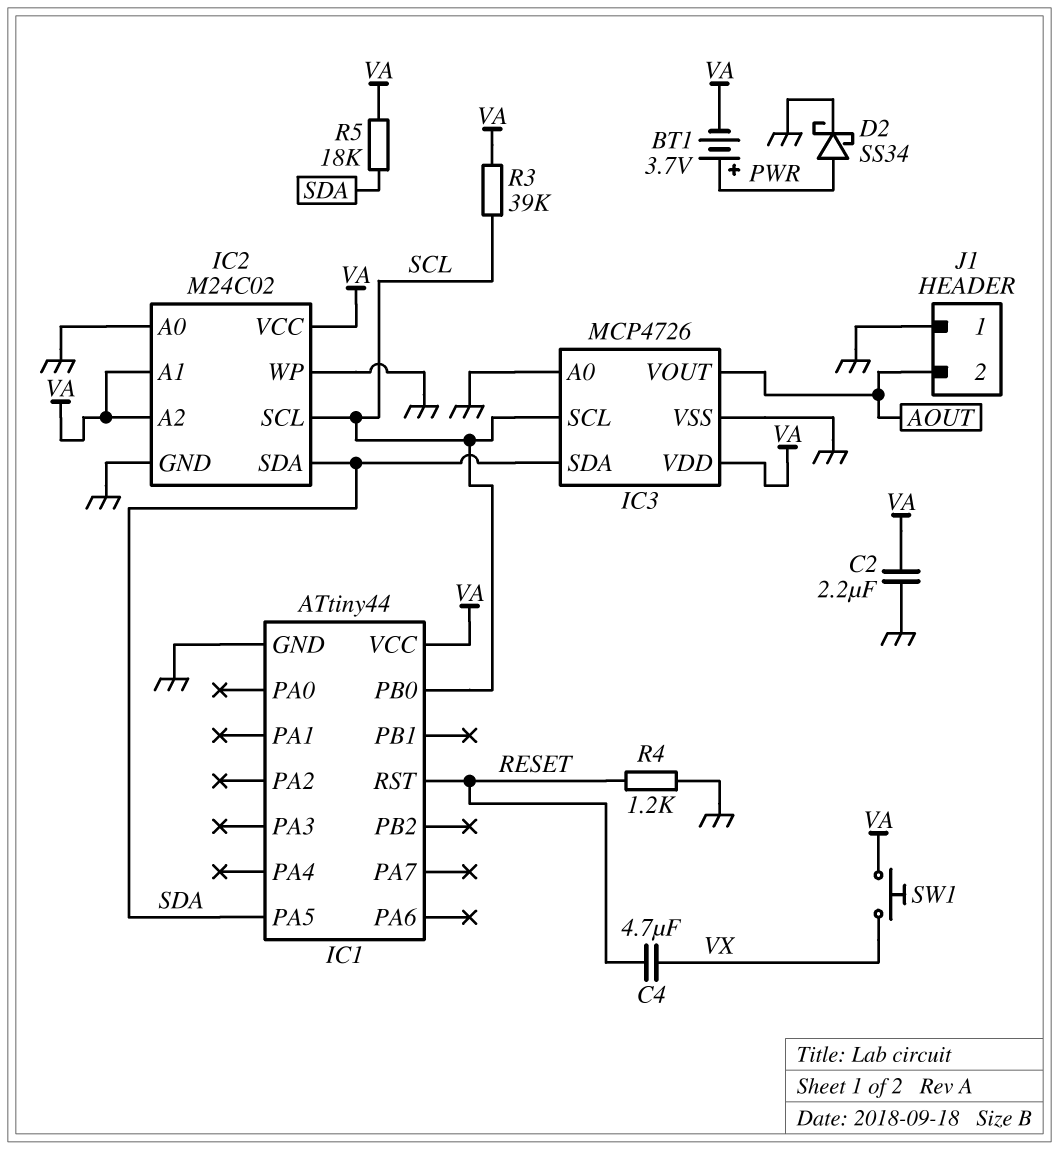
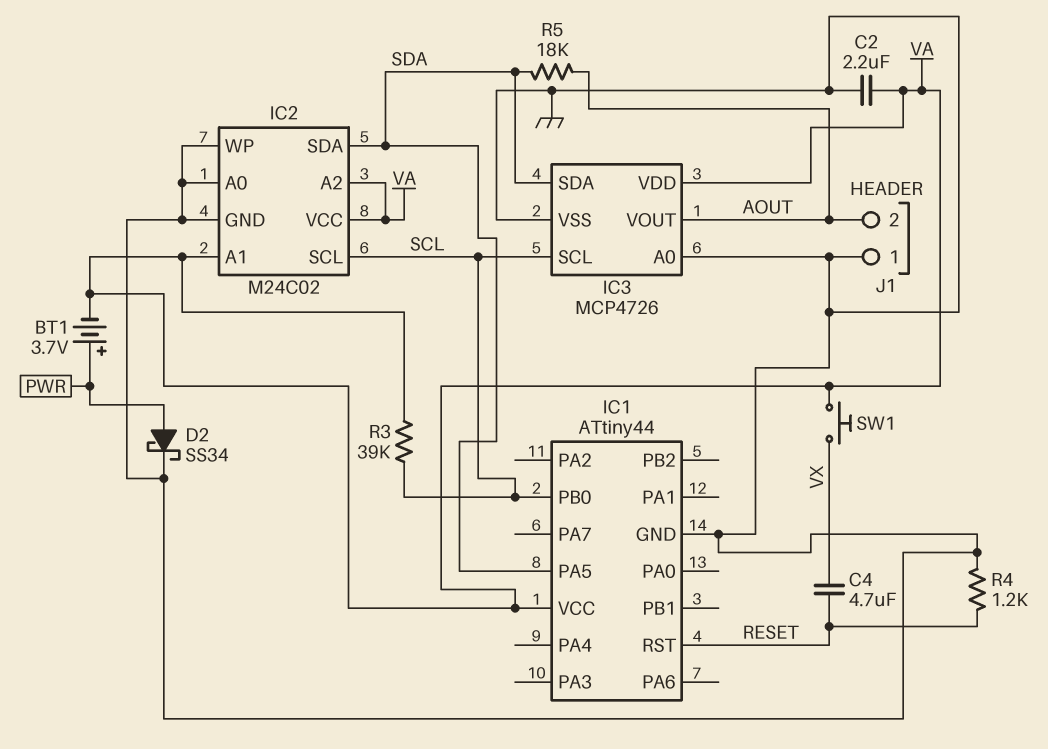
R5: 18k (SDA, VA) -> 18k (AOUT, SDA)

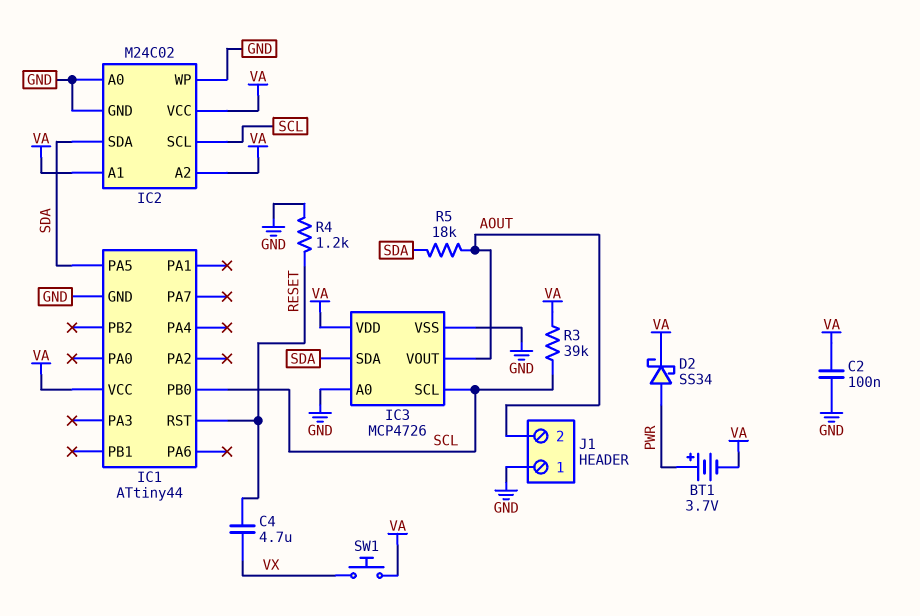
C2: 2.2uF (GND, VA) -> 100nF (GND, VA)
D2: schottky SS34 (A PWR, K GND) -> schottky SS34 (A PWR, K VA)

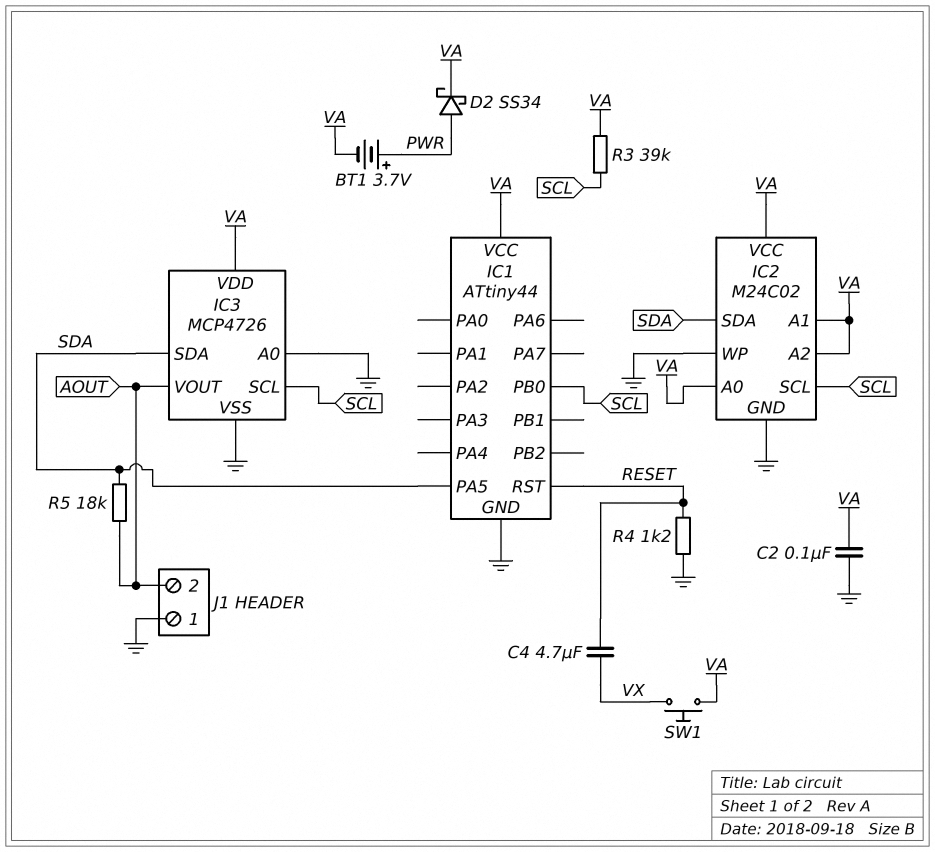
IC2 pin A0: GND -> VA

